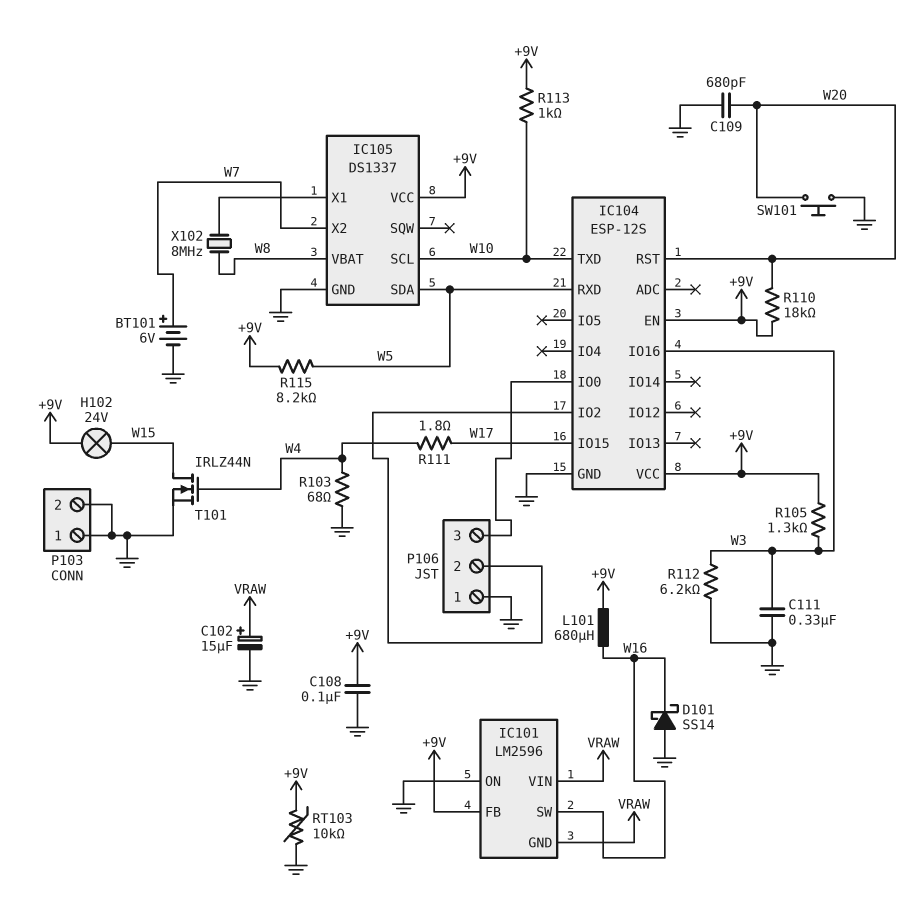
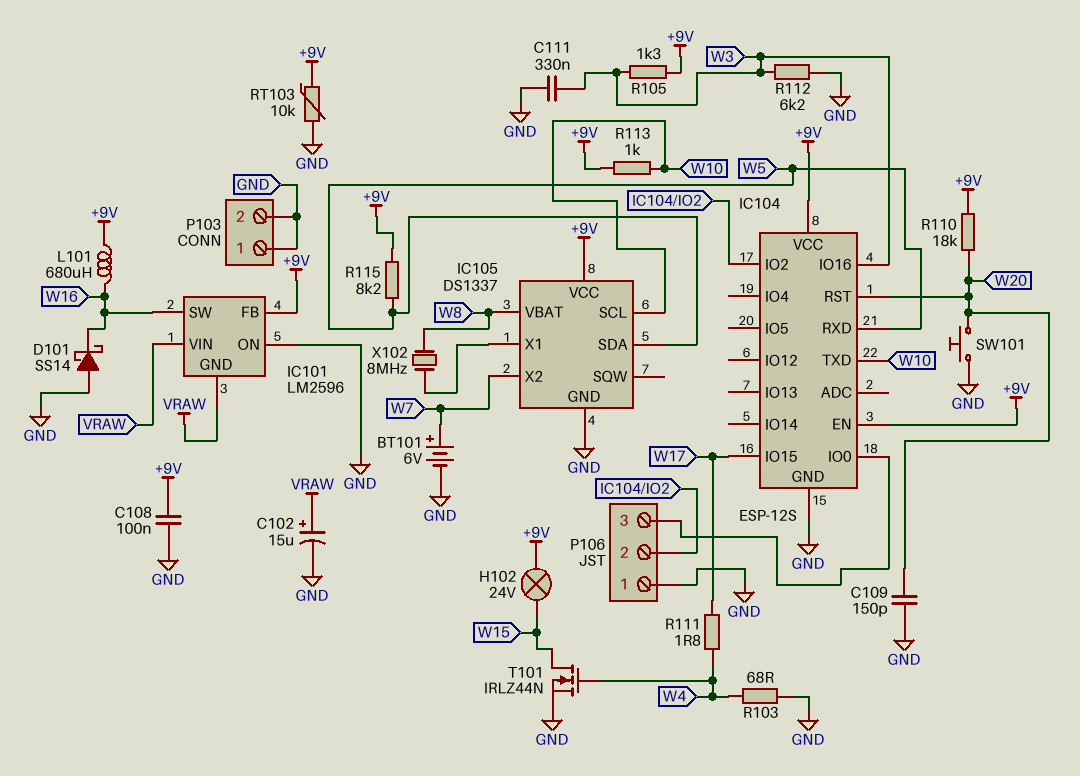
C109: 680pF (GND, W20) -> 150pF (GND, W20)

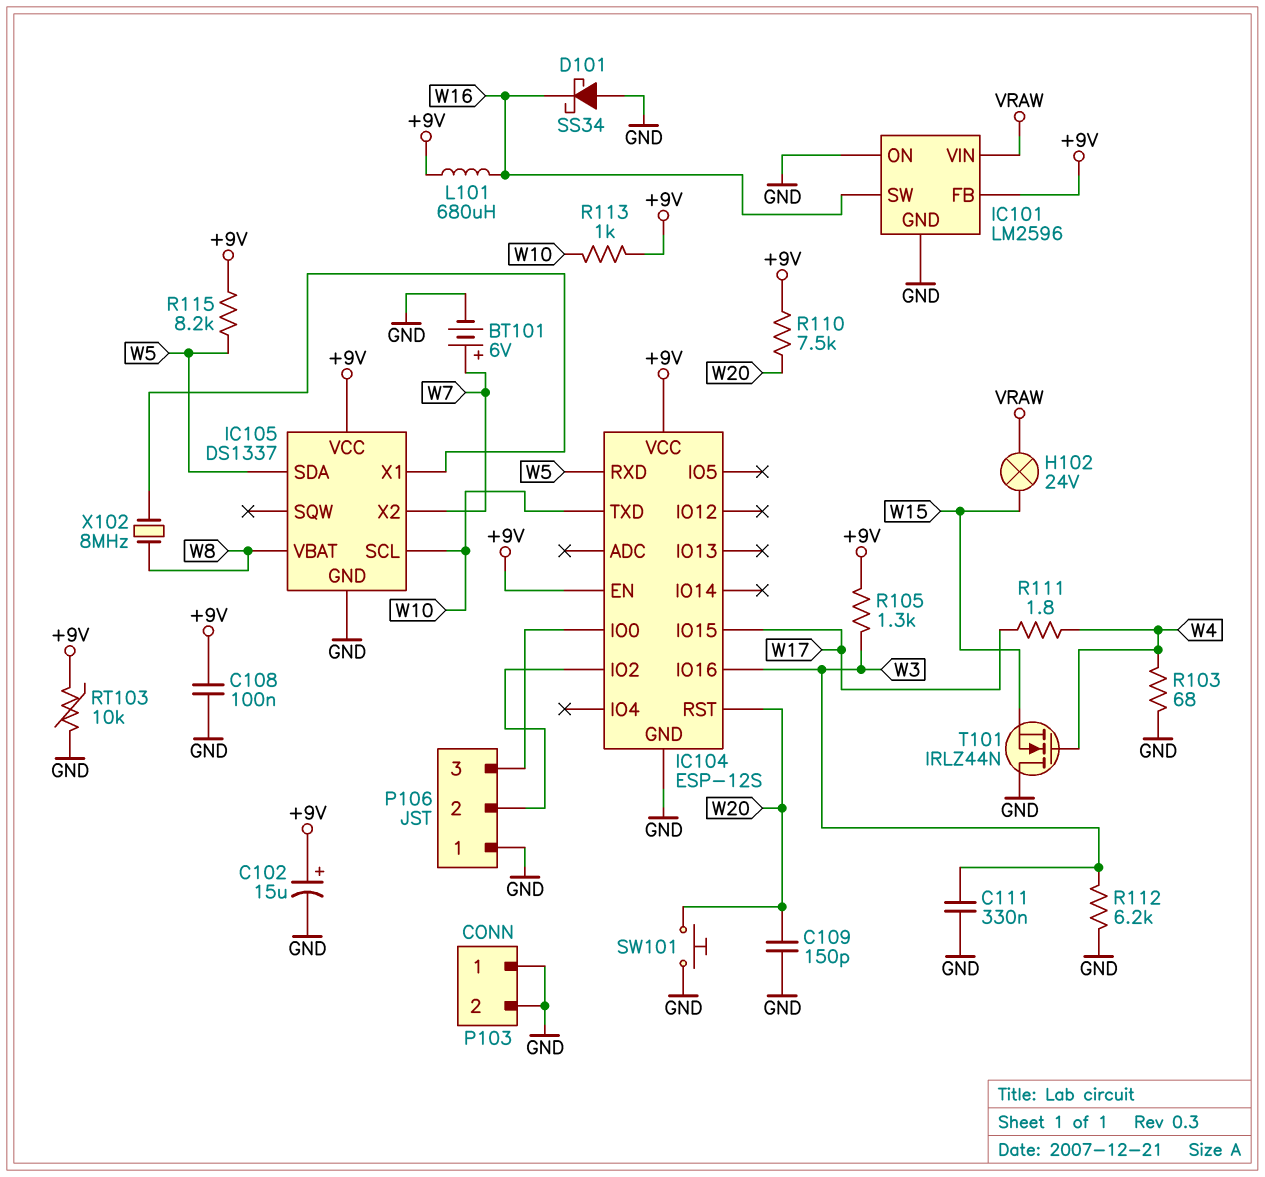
C102: 15uF (plus VRAW, minus GND) -> 15uF (plus +9V, minus GND)
D101: schottky SS14 (A GND, K W16) -> schottky SS34 (A GND, K W16)
H102: lamp 24V (+9V, W15) -> lamp 24V (VRAW, W15)
IC101 pin GND: VRAW -> GND
R110: 18k (+9V, W20) -> 7.5k (+9V, W20)
T101: NMOS IRLZ44N (G W4, D W15, S GND) -> NMOS IRLZ44N (G W4, D GND, S W15)

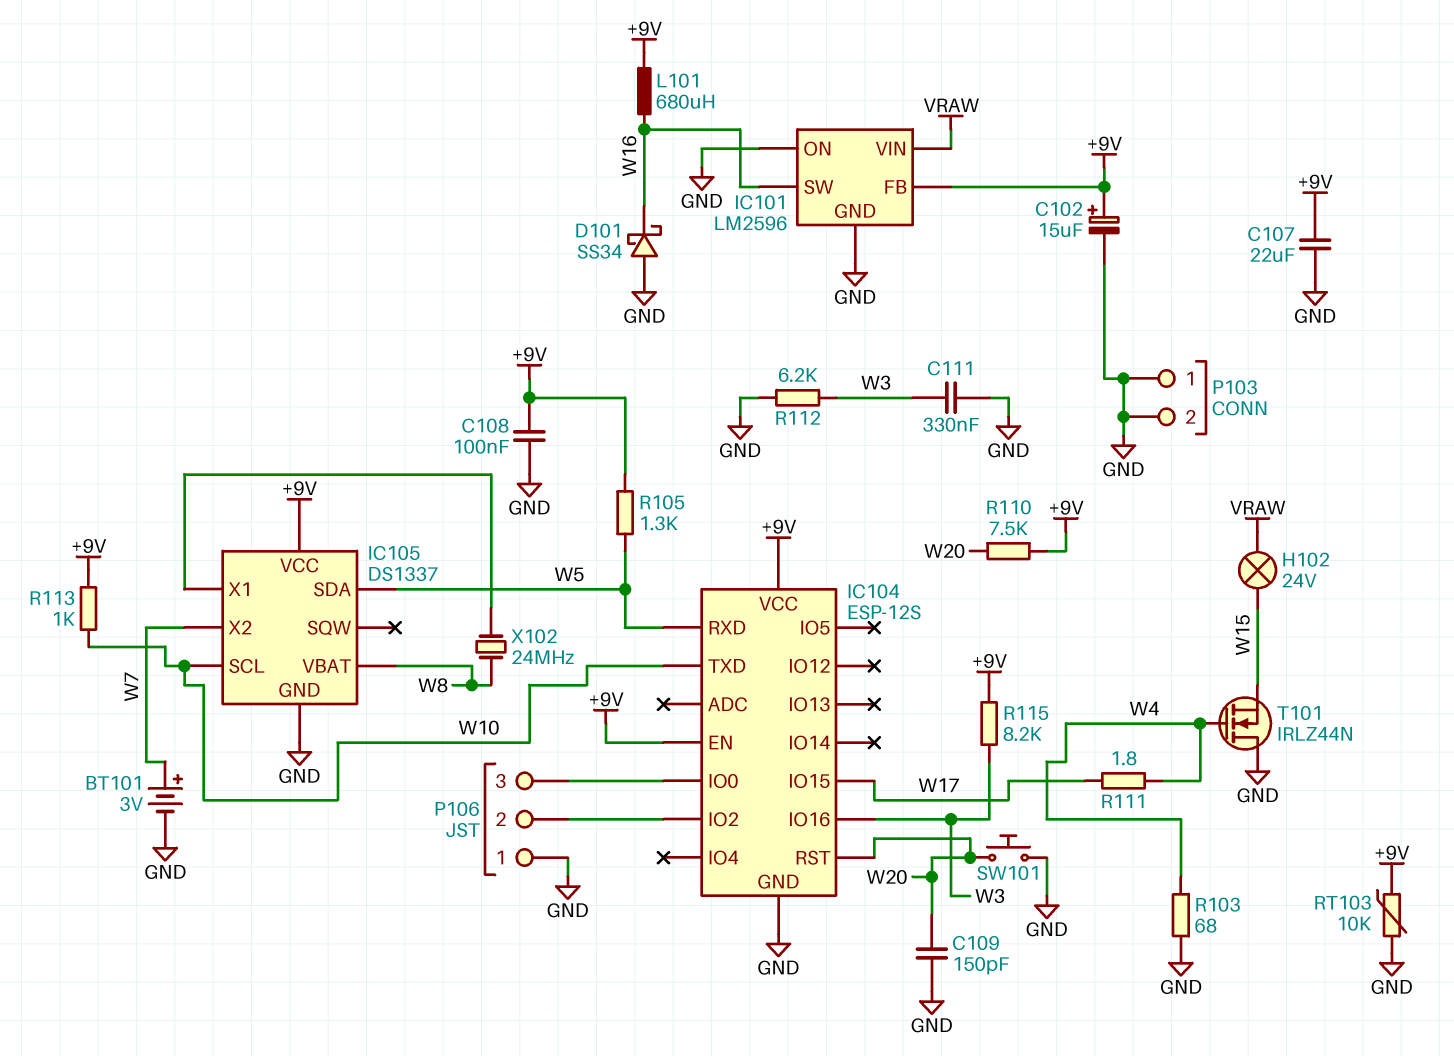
BT101: 6V (plus W7, minus GND) -> 3V (plus W7, minus GND)
C107: none -> 22uF (+9V, GND)
R105: 1.3k (+9V, W3) -> 1.3k (+9V, W5)
R115: 8.2k (+9V, W5) -> 8.2k (+9V, W3)
X102: 8MHz (IC105/X1, W8) -> 24MHz (IC105/X1, W8)

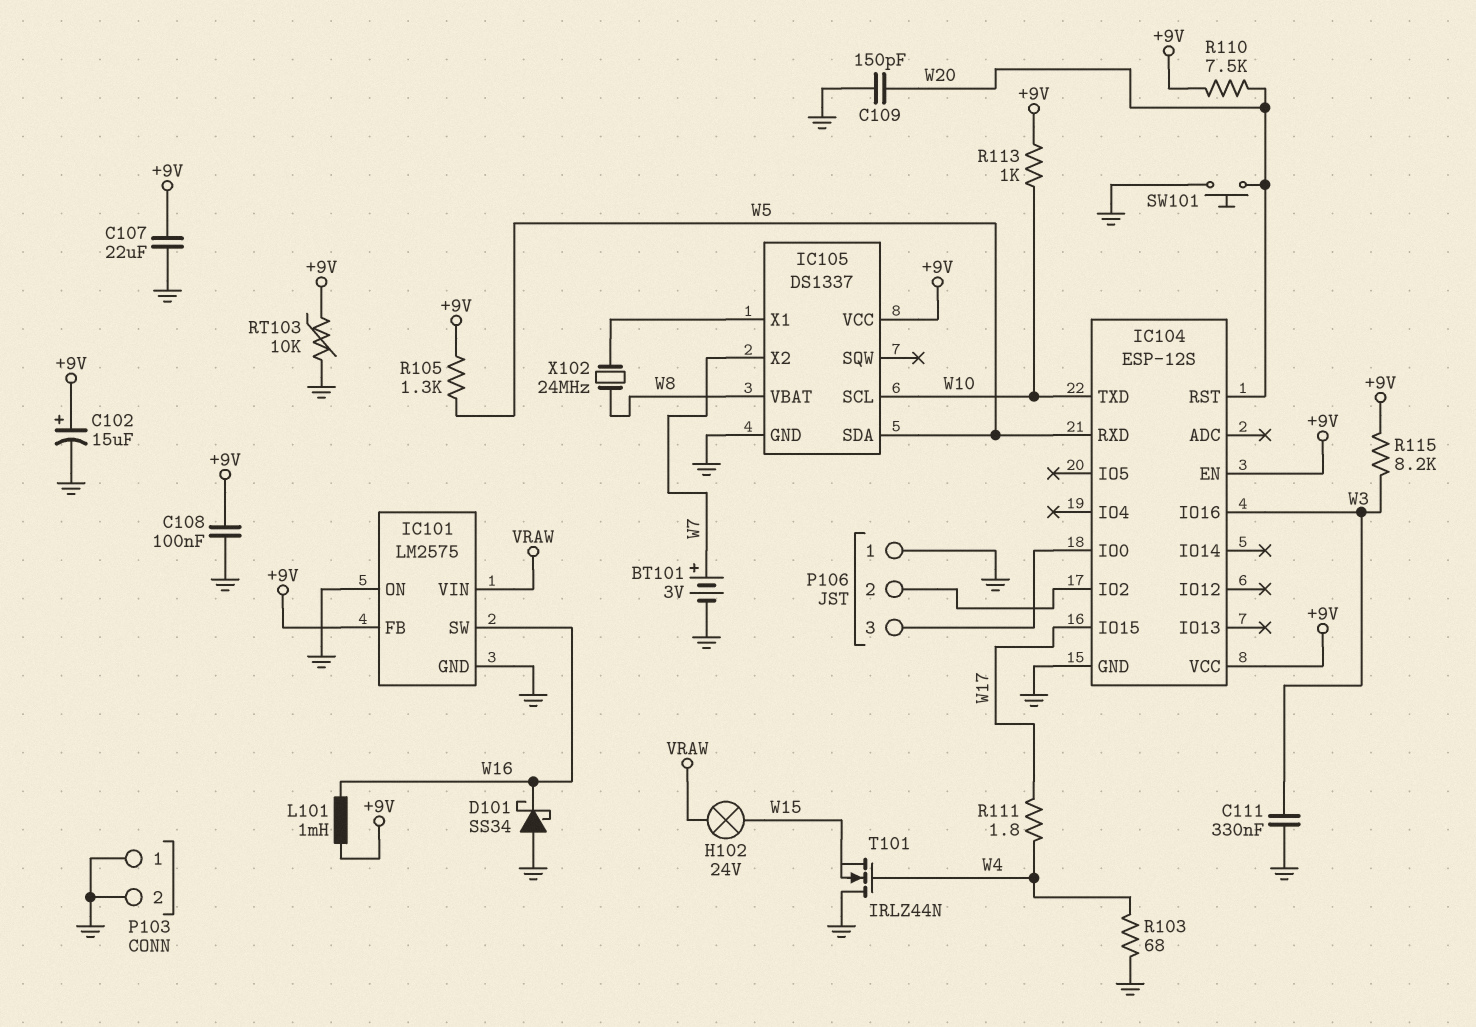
IC101: LM2596 -> LM2575
L101: 680uH (+9V, W16) -> 1mH (+9V, W16)
R112: 6.2k (GND, W3) -> none

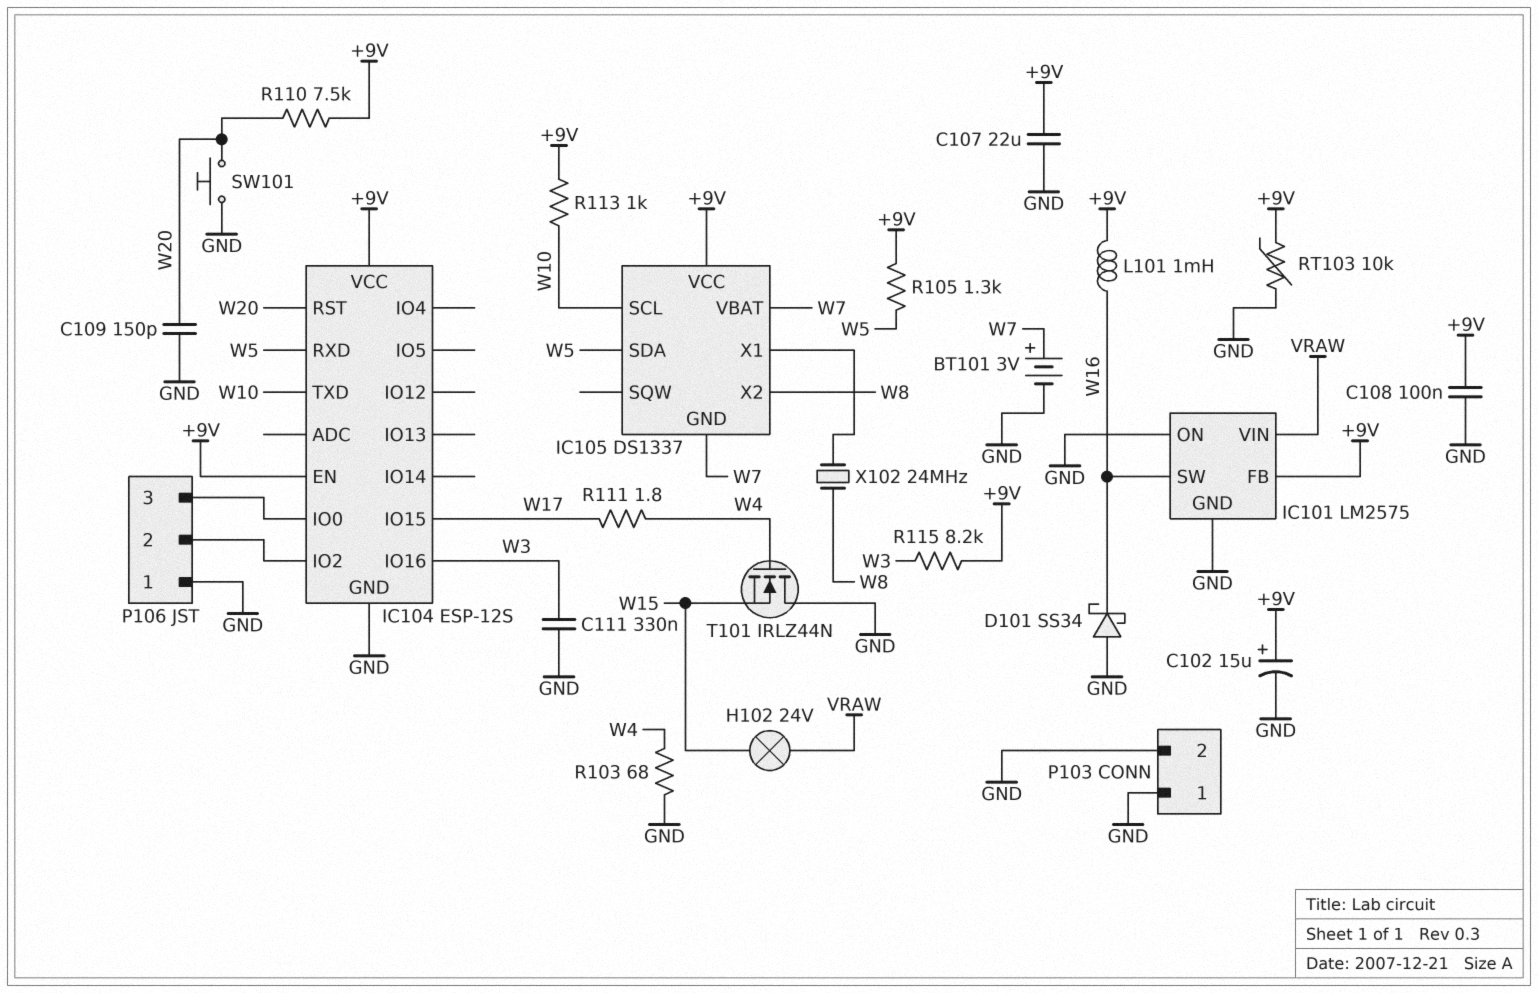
IC105 pin GND: GND -> W7
IC105 pin VBAT: W8 -> W7
IC105 pin X2: W7 -> W8

